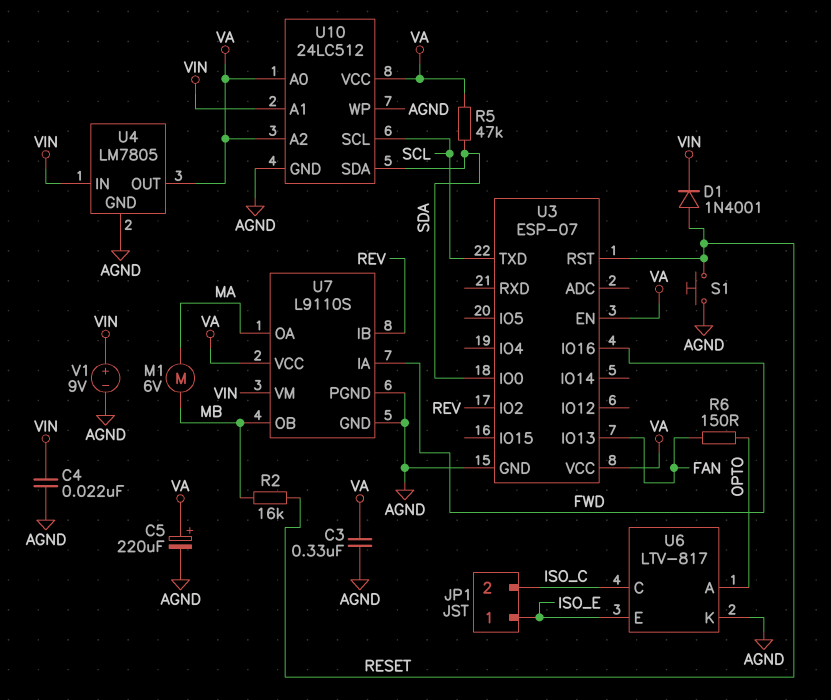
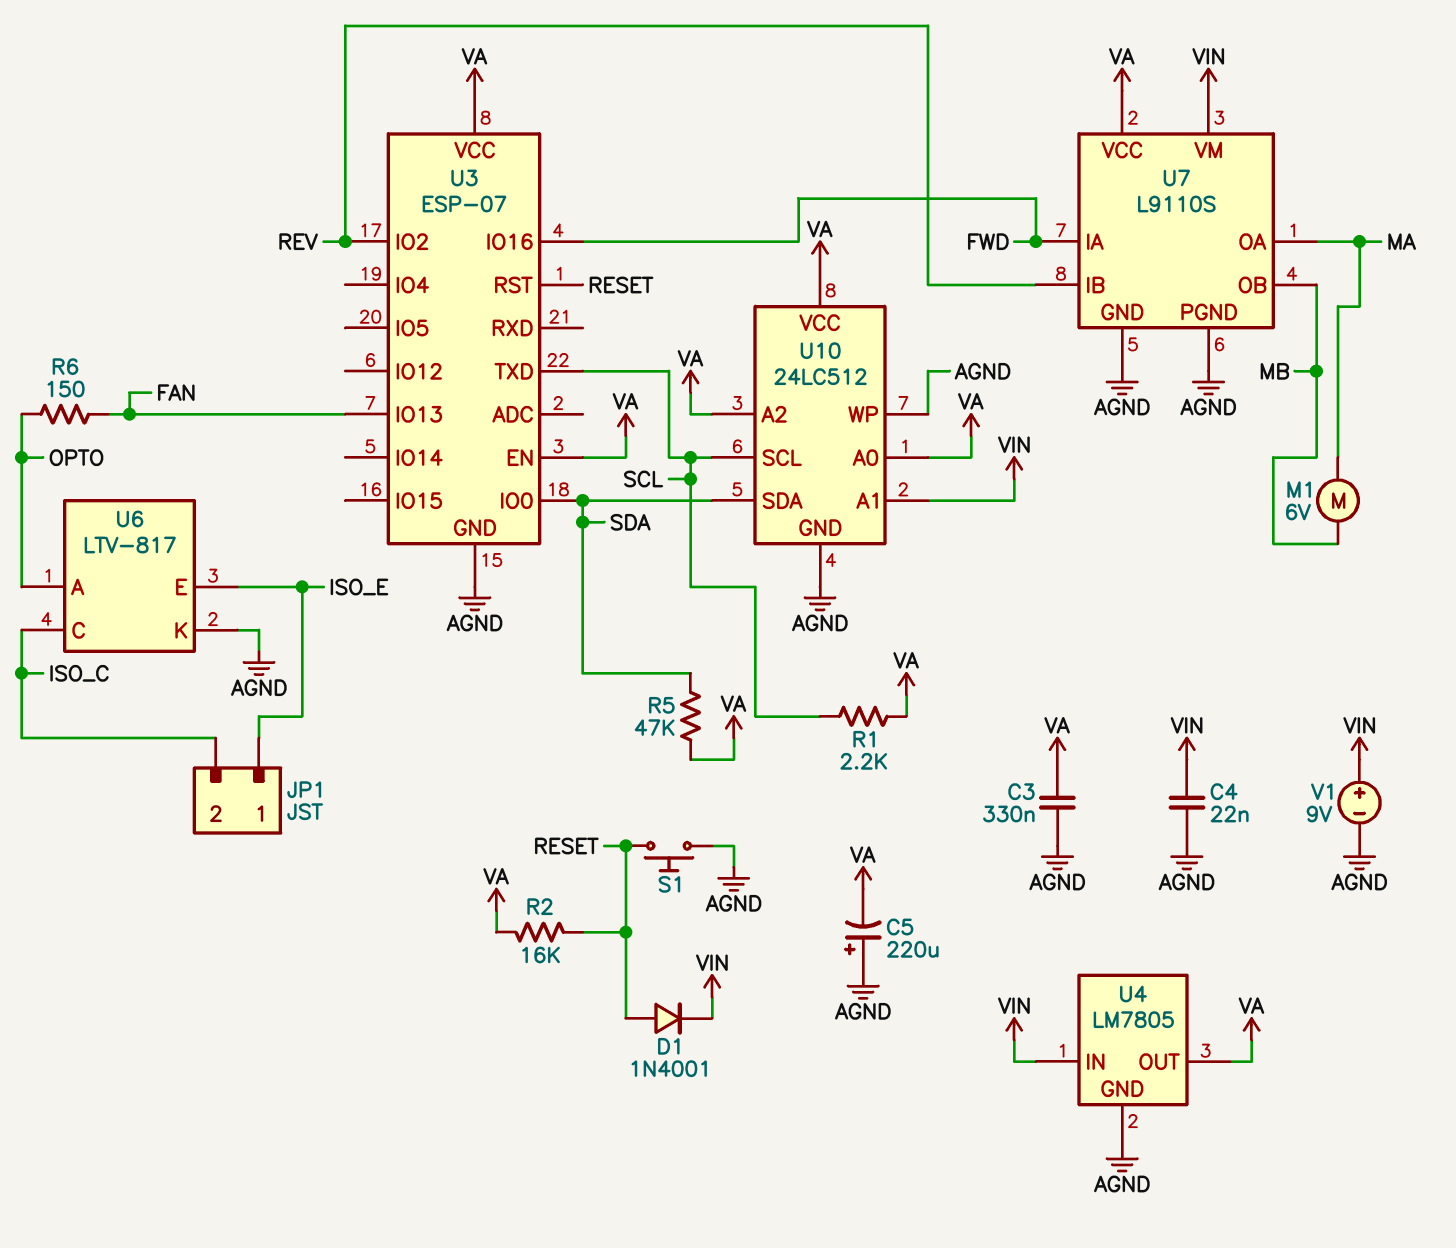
C5: 220uF (plus VA, minus AGND) -> 220uF (plus AGND, minus VA)
R1: none -> 2.2k (SCL, VA)
R2: 16k (MB, RESET) -> 16k (RESET, VA)

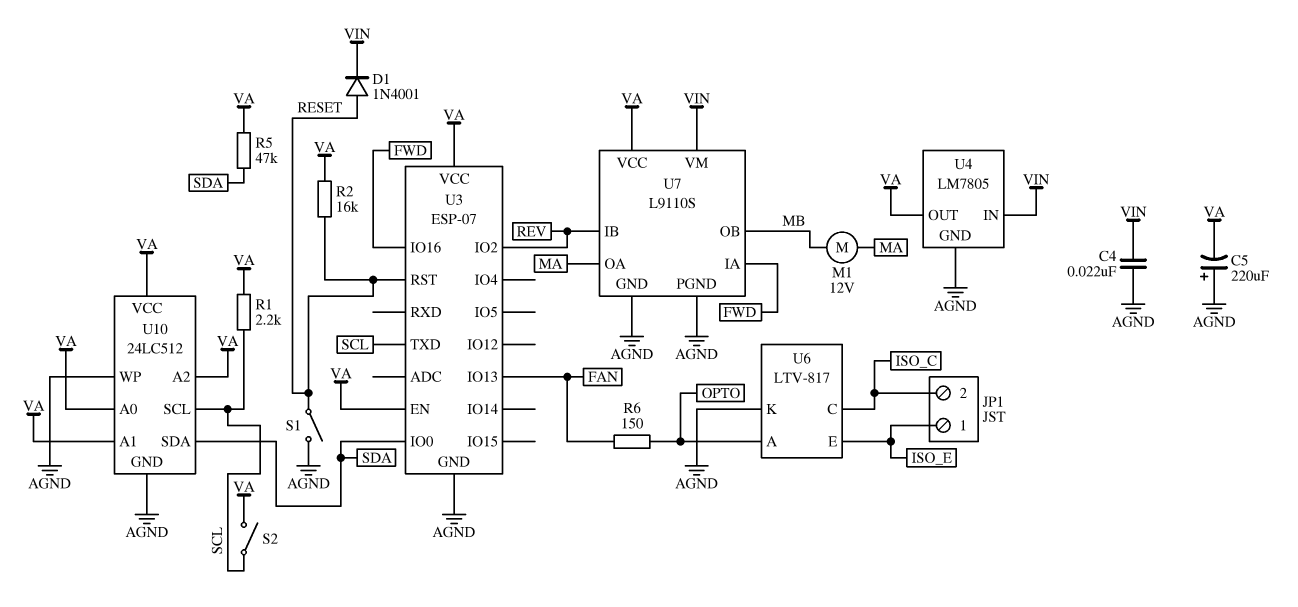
C3: 330nF (AGND, VA) -> none
M1: motor 6V (MA, MB) -> motor 12V (MA, MB)
S1: button (AGND, RESET) -> switch (AGND, RESET)
S2: none -> switch (SCL, VA)
U10 pin A1: VIN -> VA
V1: 9V (plus VIN, minus AGND) -> none

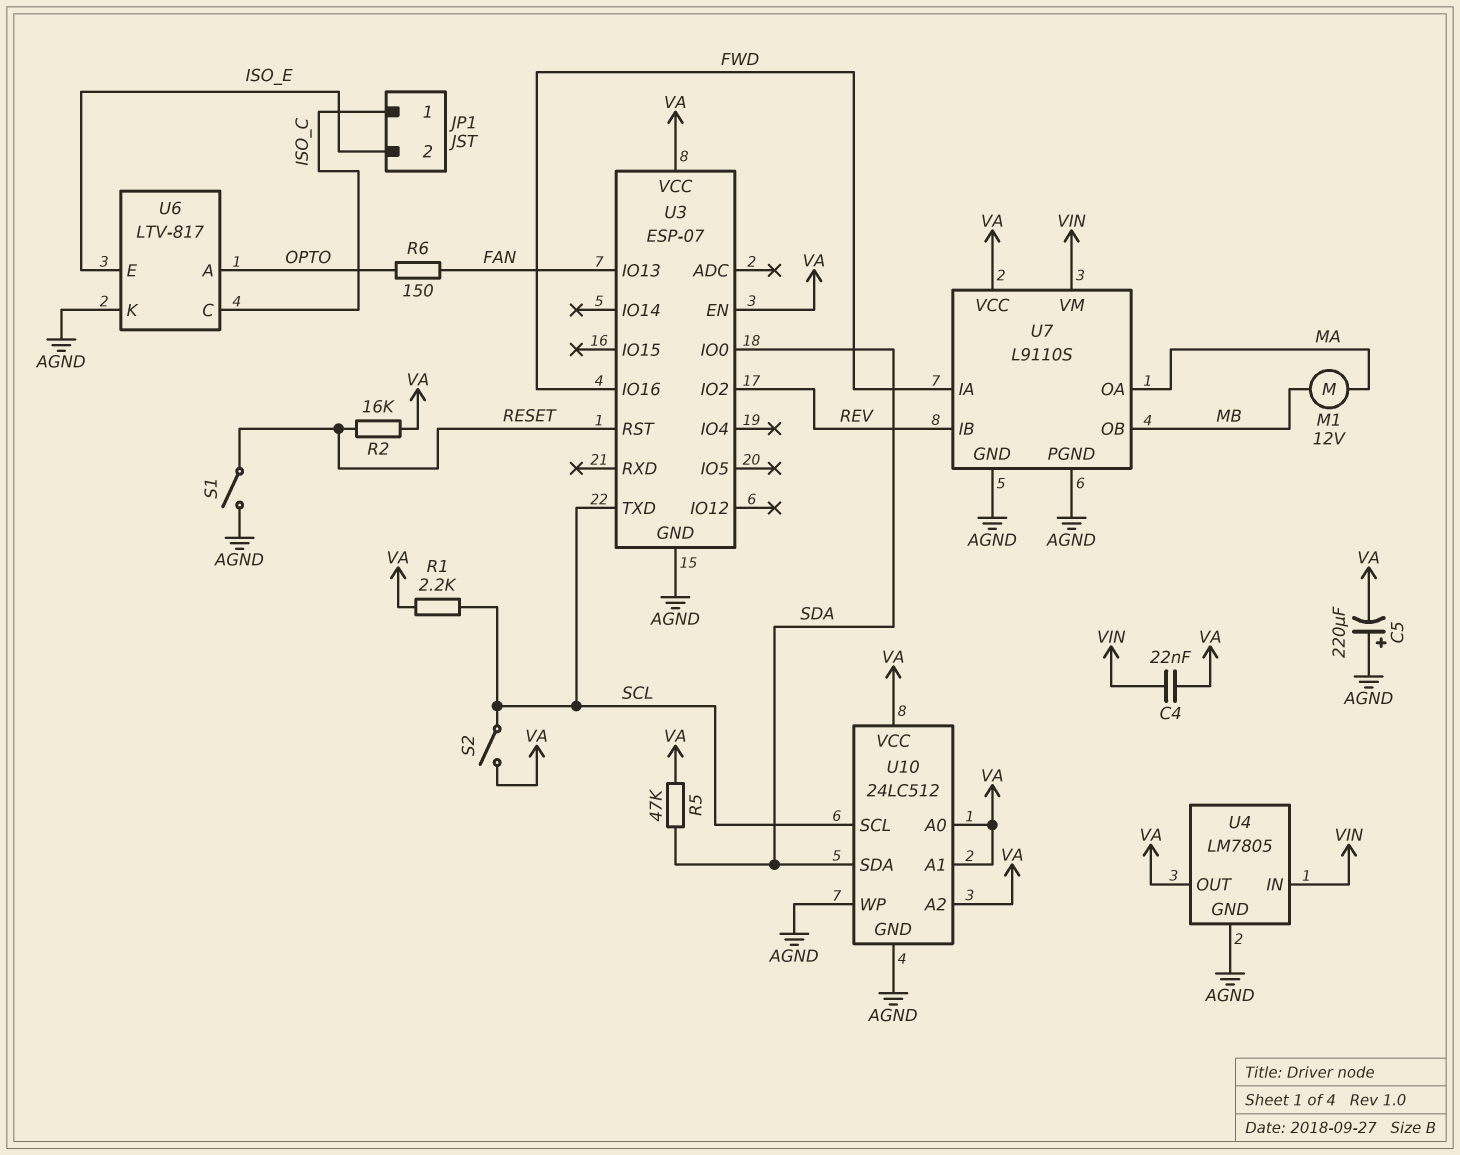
C4: 22nF (AGND, VIN) -> 22nF (VA, VIN)
D1: diode 1N4001 (A RESET, K VIN) -> none
JP1 pin 1: ISO_E -> ISO_C
JP1 pin 2: ISO_C -> ISO_E

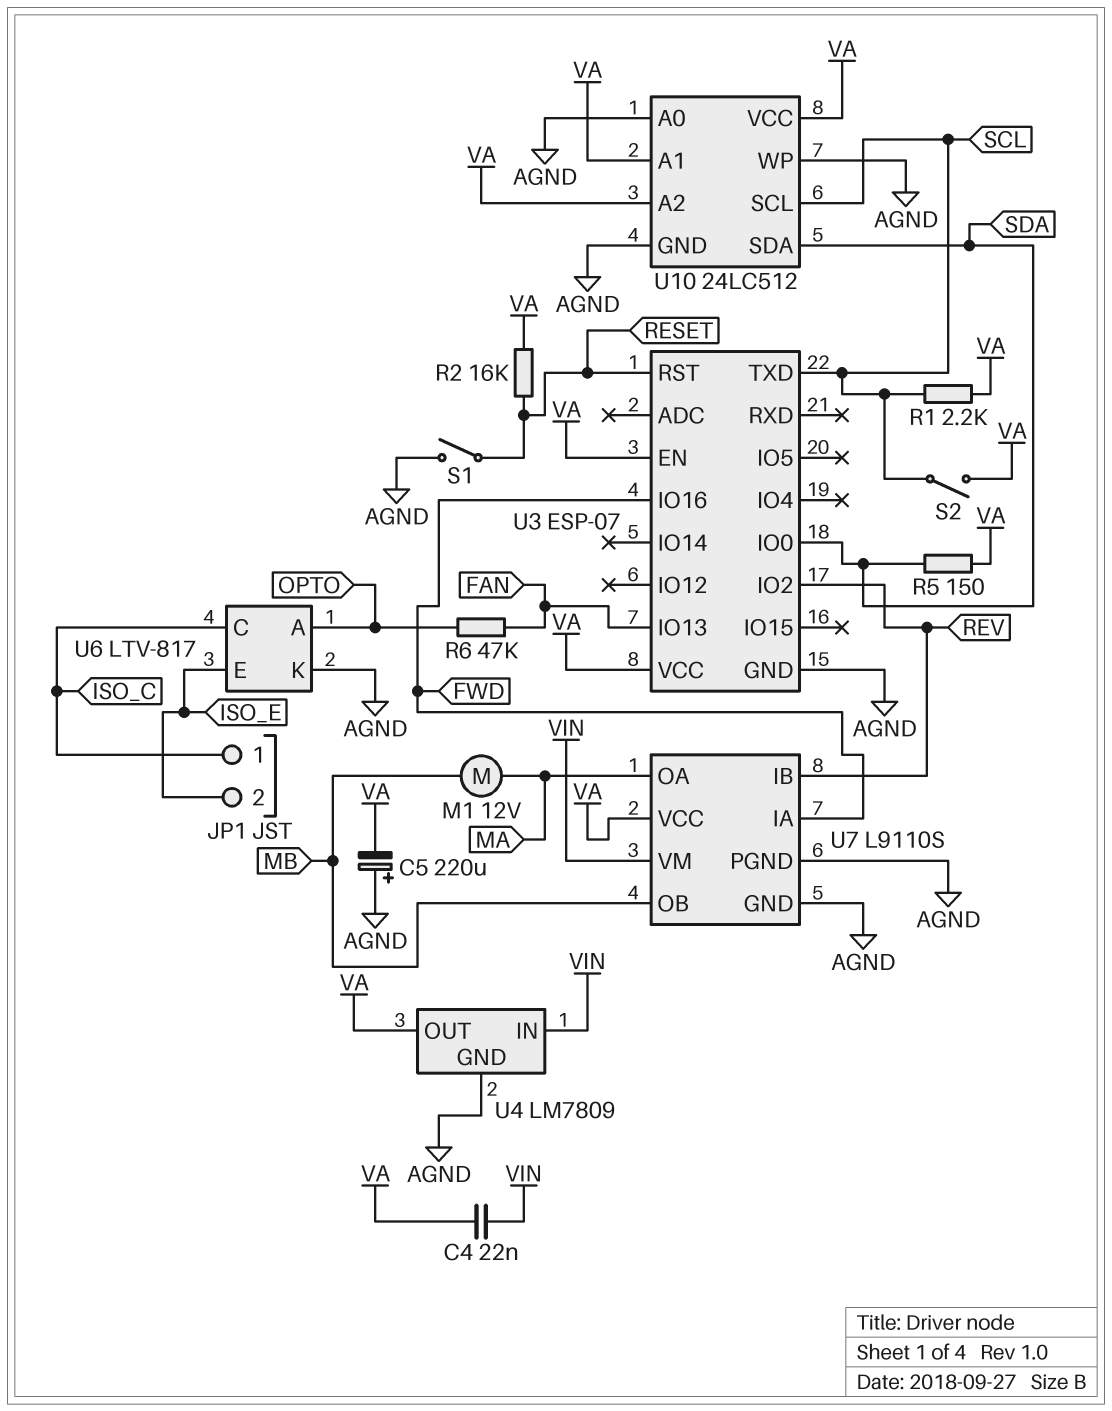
R5: 47k (SDA, VA) -> 150 (SDA, VA)
R6: 150 (FAN, OPTO) -> 47k (FAN, OPTO)
U4: LM7805 -> LM7809
U10 pin A0: VA -> AGND

